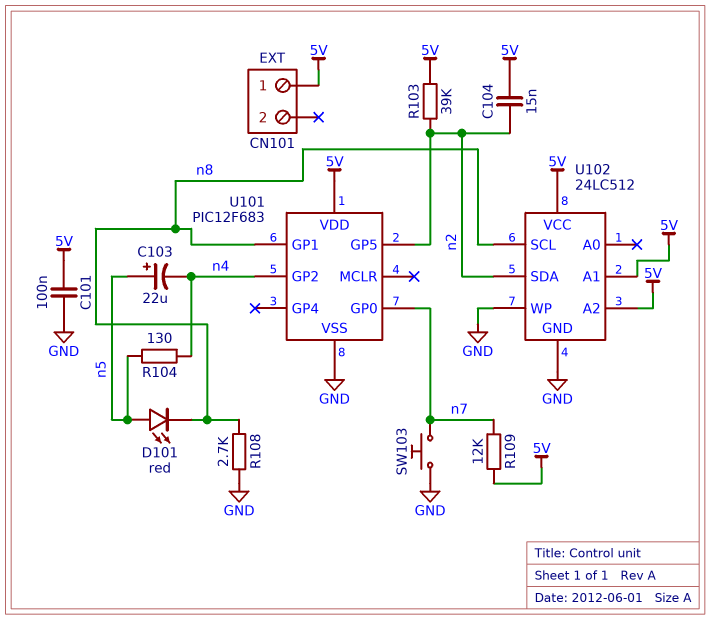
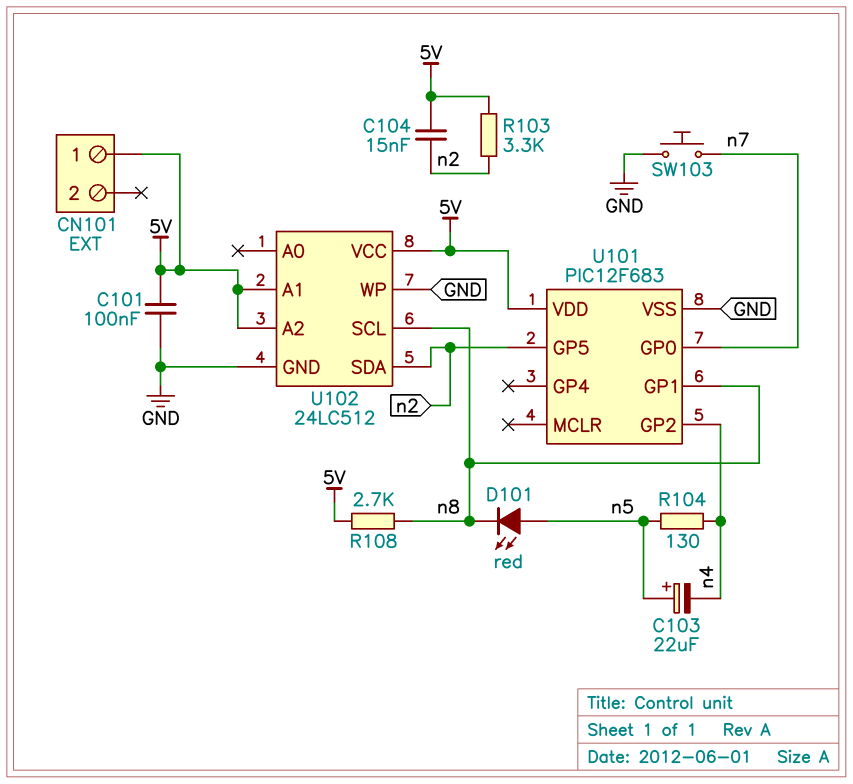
R103: 39k (5V, n2) -> 3.3k (5V, n2)
R108: 2.7k (GND, n8) -> 2.7k (5V, n8)
R109: 12k (5V, n7) -> none

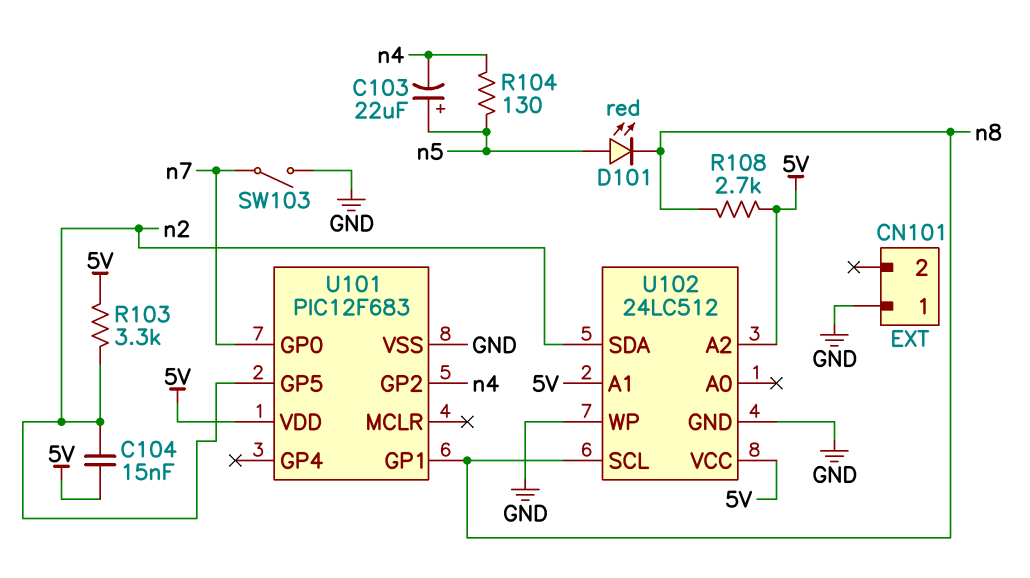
C101: 100nF (5V, GND) -> none
CN101 pin 1: 5V -> GND
SW103: button (GND, n7) -> switch (GND, n7)

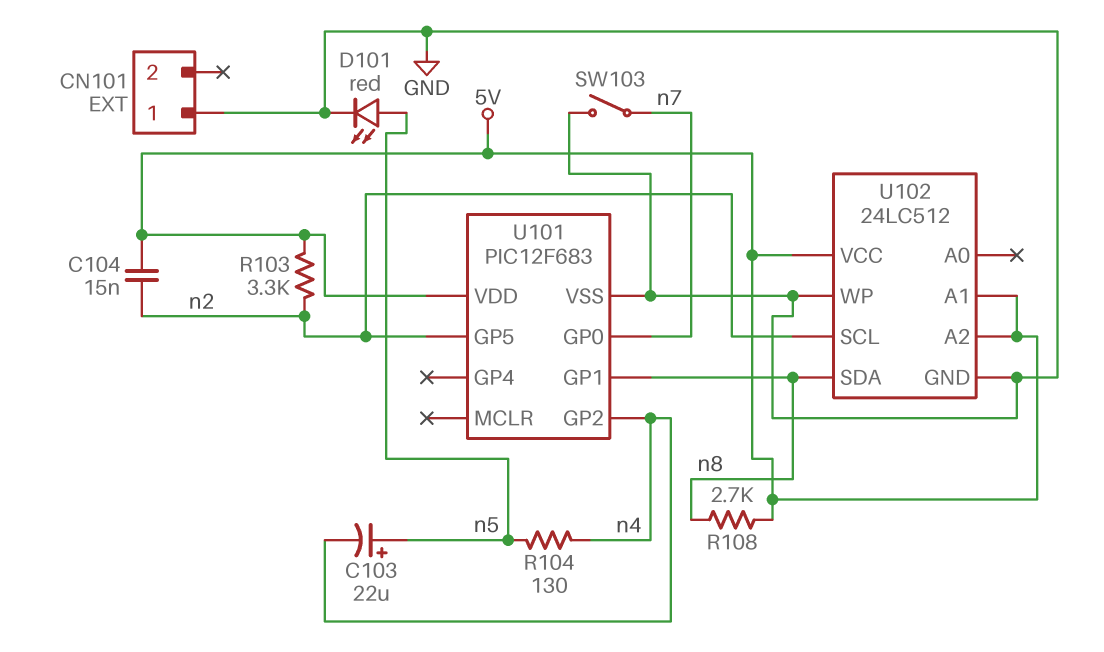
D101: LED red (A n5, K n8) -> LED red (A n5, K GND)
U102 pin SCL: n8 -> n2
U102 pin SDA: n2 -> n8

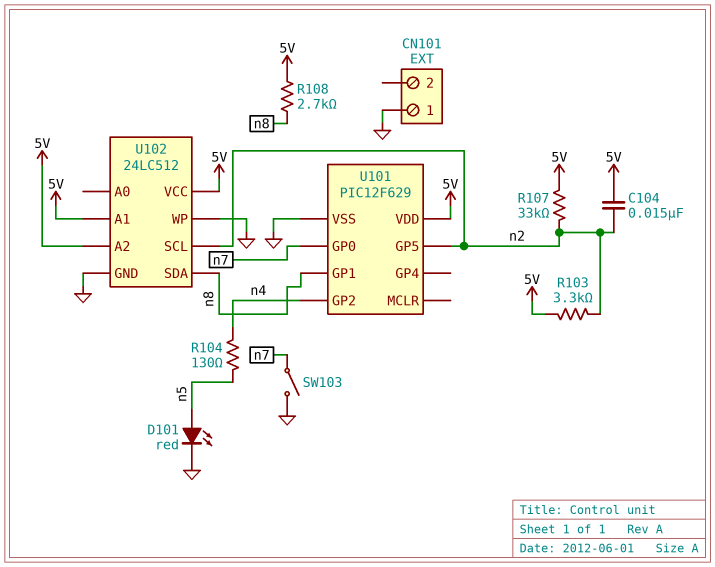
C103: 22uF (plus n5, minus n4) -> none
R107: none -> 33k (5V, n2)
U101: PIC12F683 -> PIC12F629

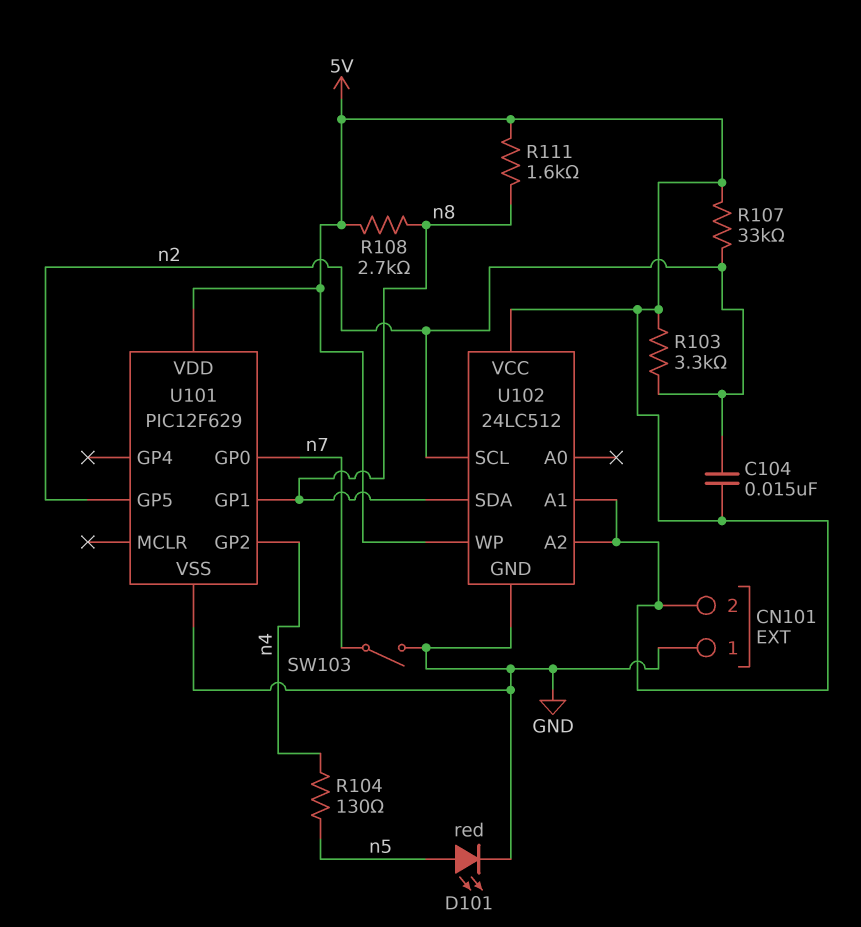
CN101 pin 2: none -> 5V
R111: none -> 1.6k (5V, n8)
U102 pin WP: GND -> 5V

